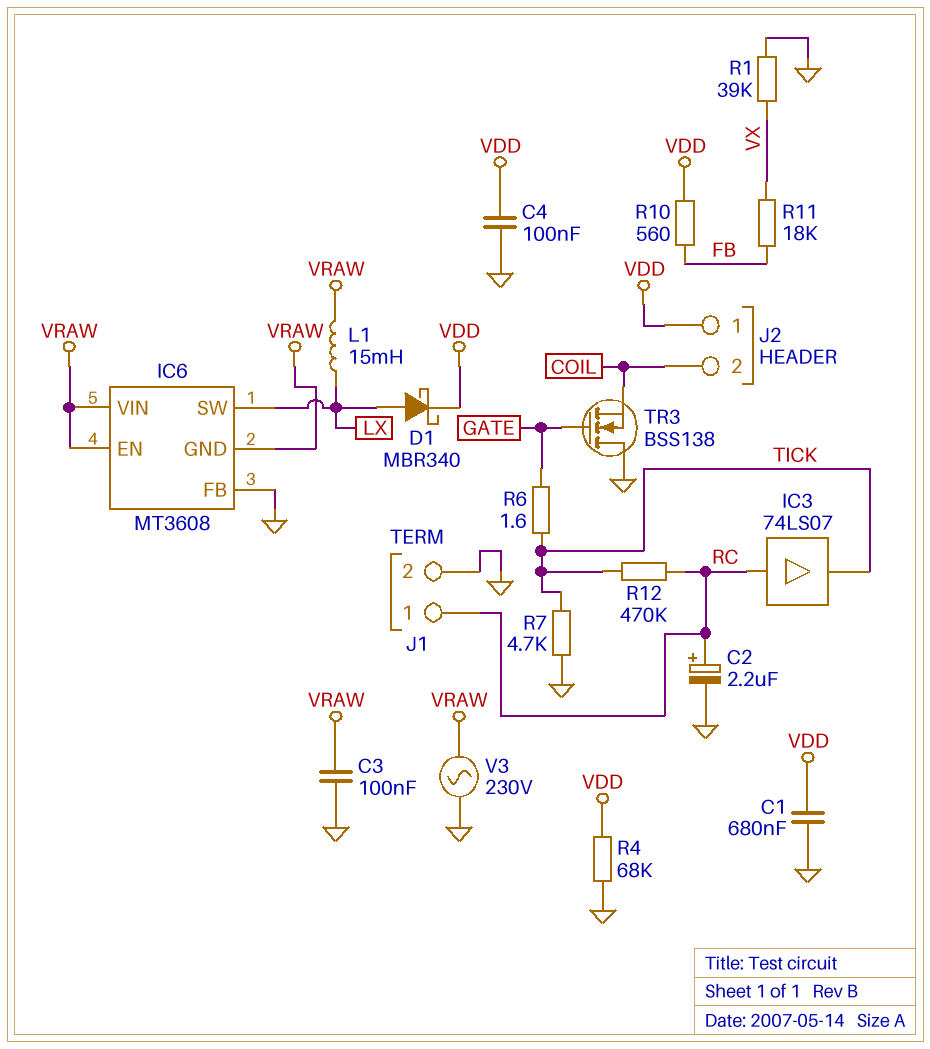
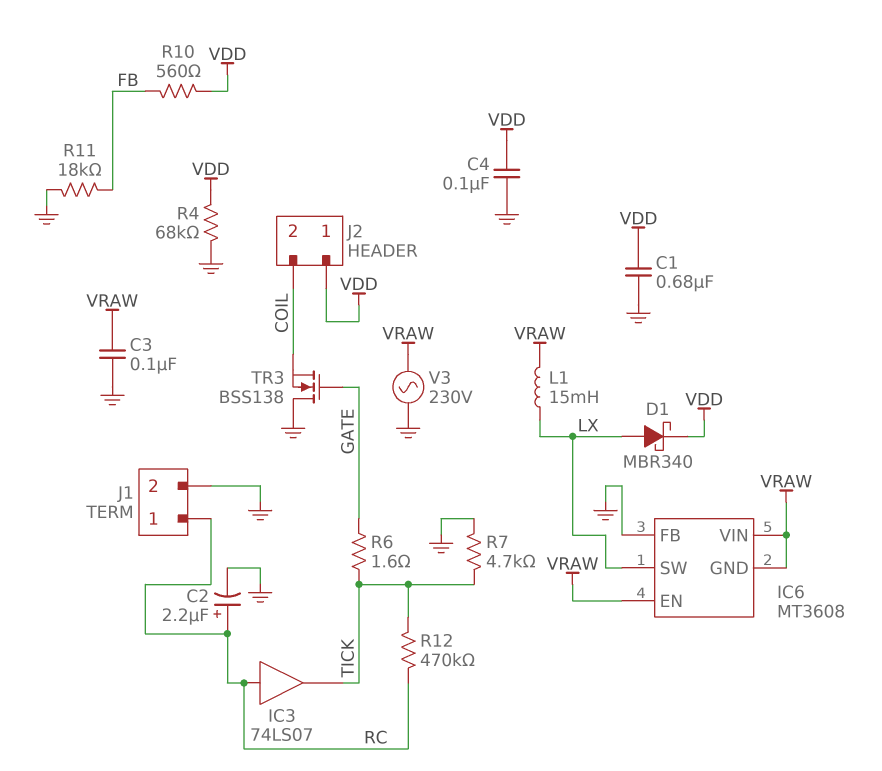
R1: 39k (GND, VX) -> none
R11: 18k (FB, VX) -> 18k (FB, GND)

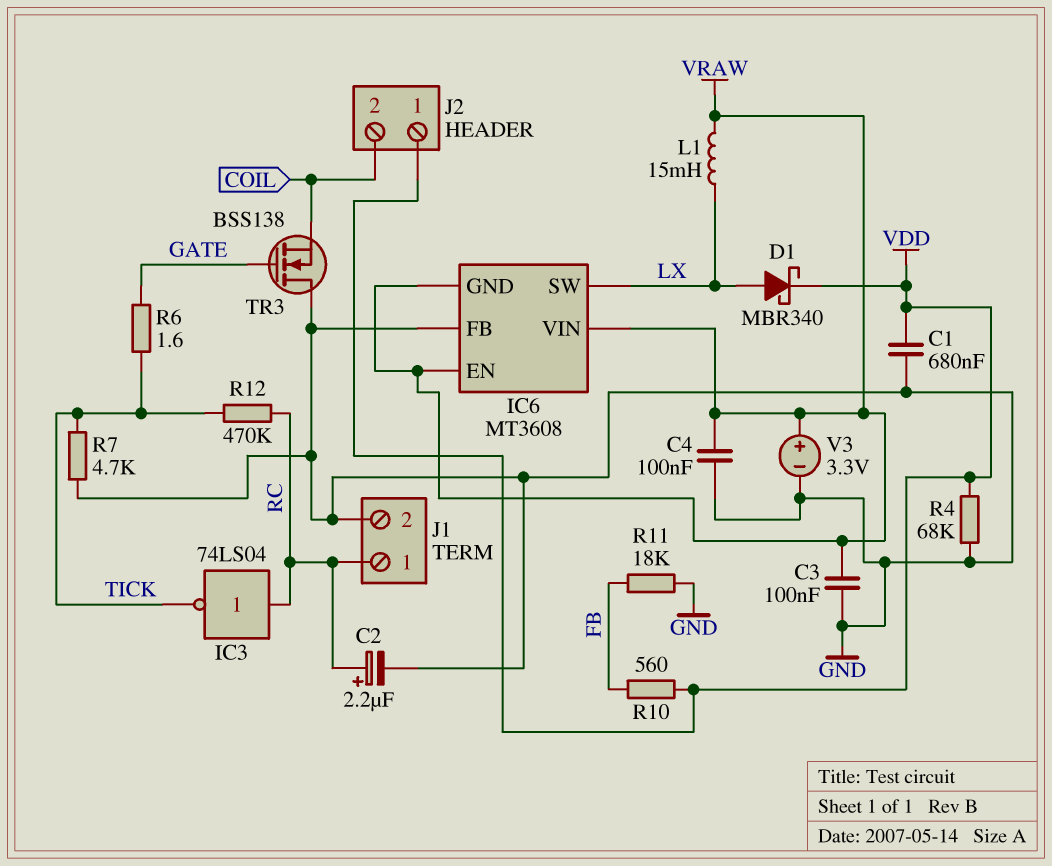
C4: 100nF (GND, VDD) -> 100nF (GND, VRAW)
IC3: buffer 74LS07 (in RC, out TICK) -> NOT 74LS04 (in RC, out TICK)
V3: AC 230V (GND, VRAW) -> 3.3V (plus VRAW, minus GND)

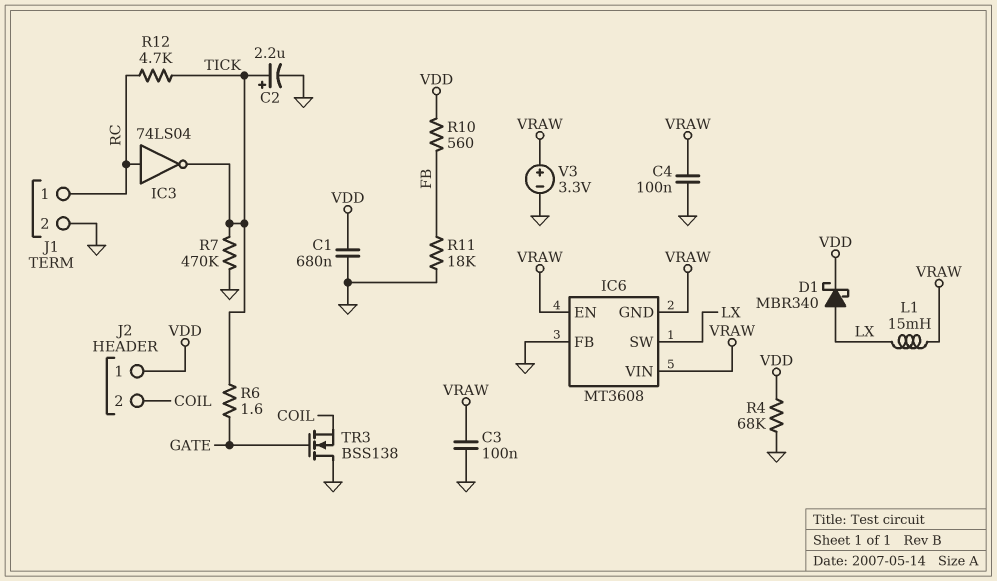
C2: 2.2uF (plus RC, minus GND) -> 2.2uF (plus TICK, minus GND)
R7: 4.7k (GND, TICK) -> 470k (GND, TICK)
R12: 470k (RC, TICK) -> 4.7k (RC, TICK)

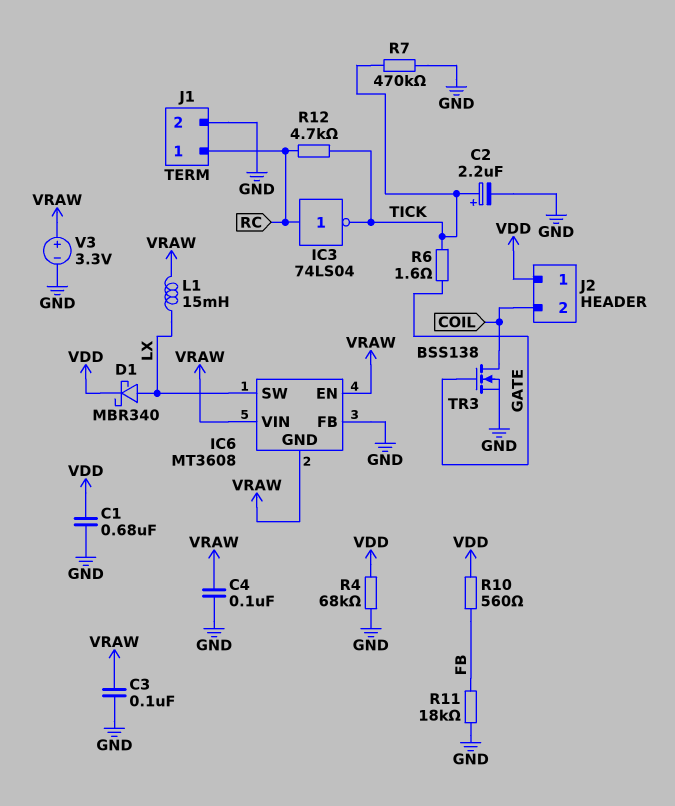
TR3: NMOS BSS138 (G GATE, D GND, S COIL) -> NMOS BSS138 (G GATE, D COIL, S GND)

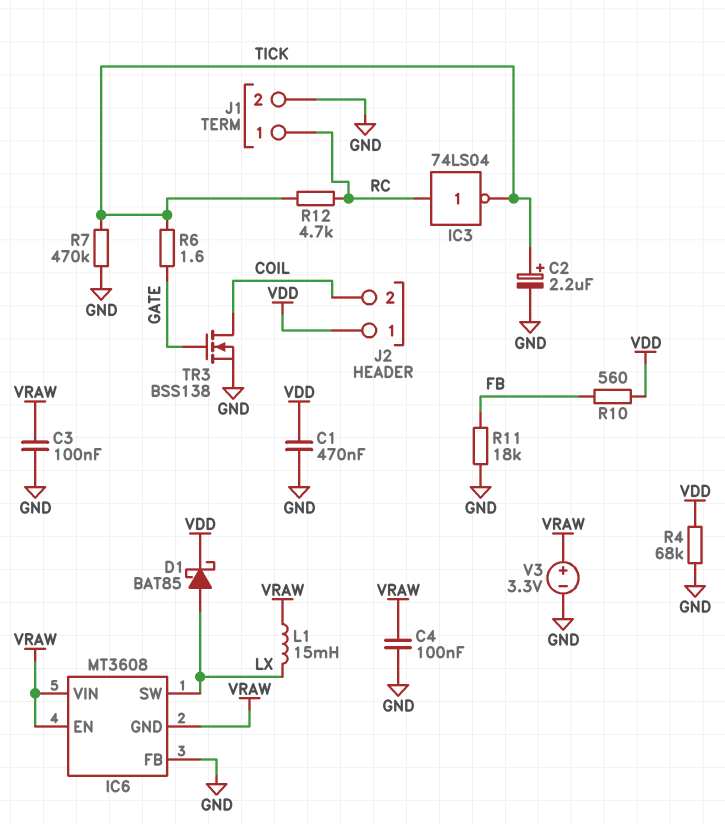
C1: 680nF (GND, VDD) -> 470nF (GND, VDD)
D1: schottky MBR340 (A LX, K VDD) -> schottky BAT85 (A LX, K VDD)

